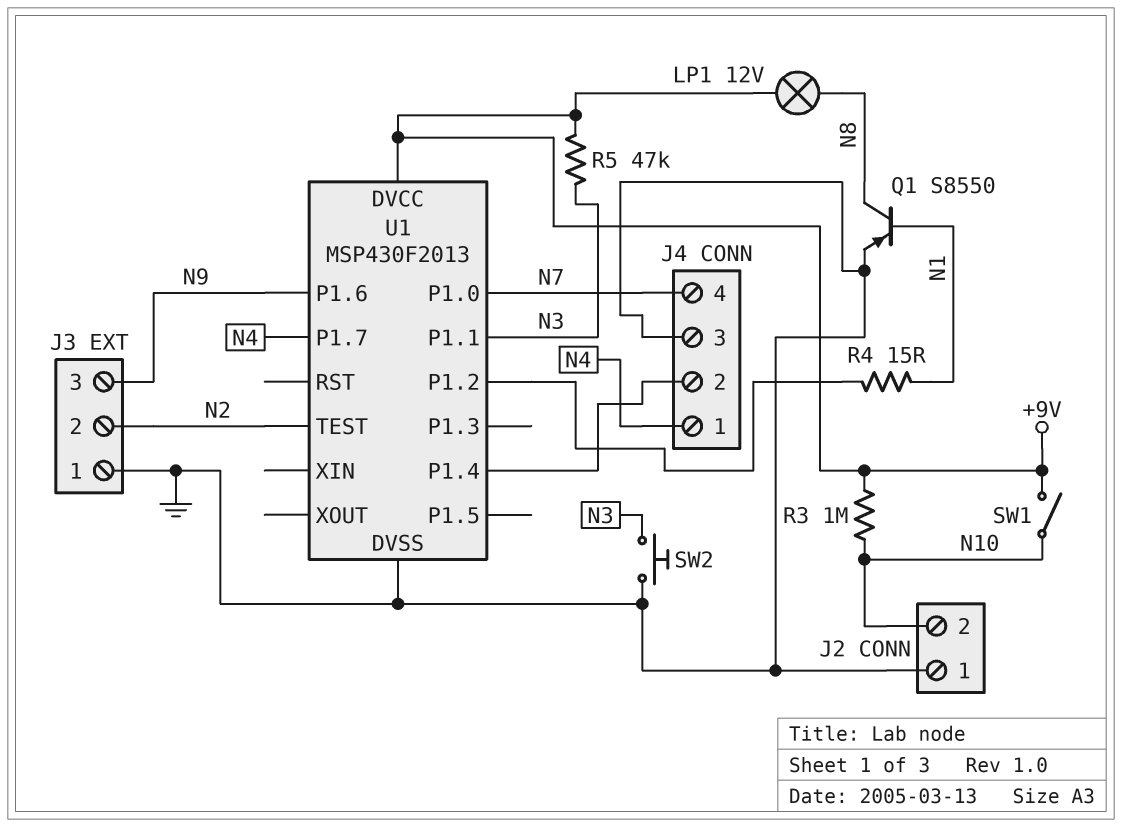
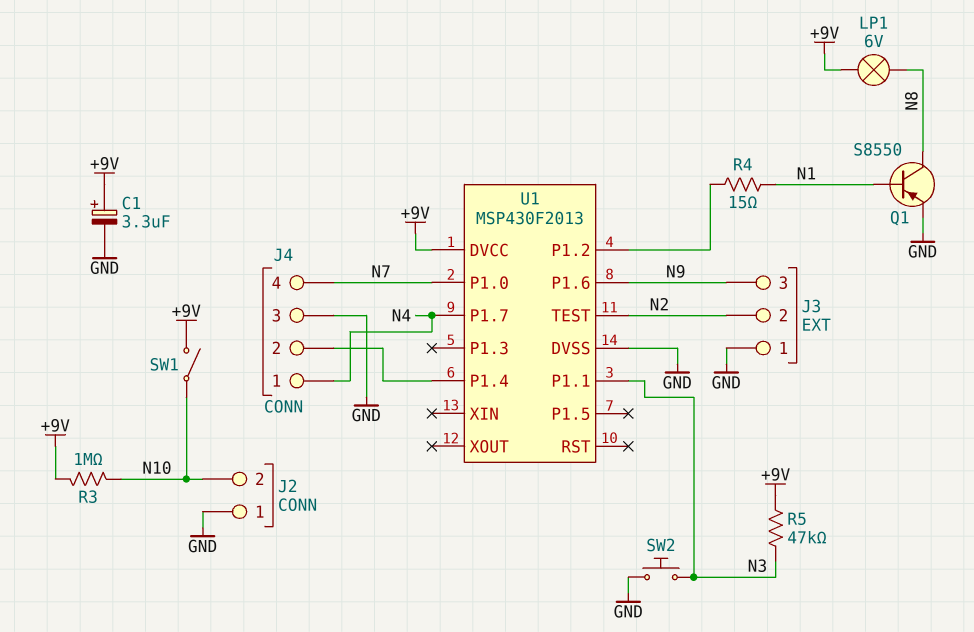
C1: none -> 3.3uF (plus +9V, minus GND)
LP1: lamp 12V (+9V, N8) -> lamp 6V (+9V, N8)

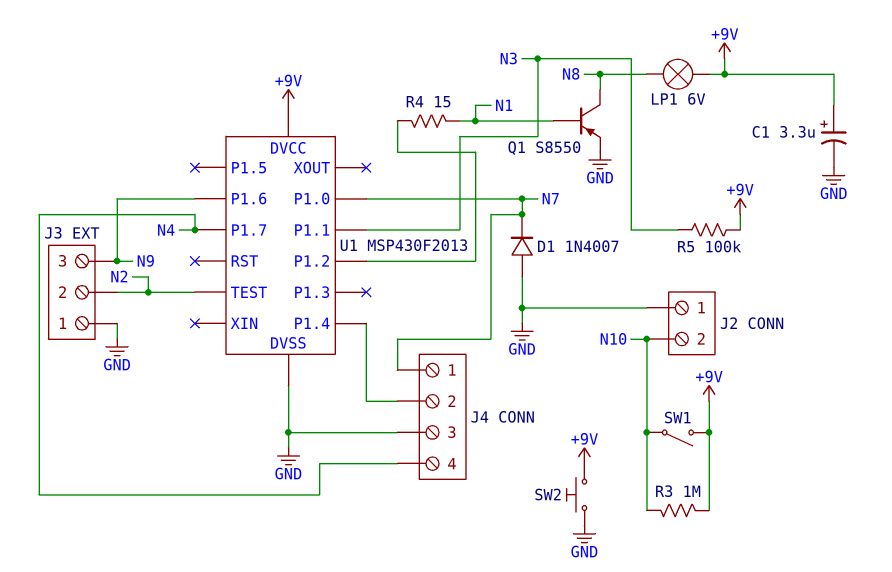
D1: none -> diode 1N4007 (A GND, K N7)
J4 pin 1: N4 -> N7
J4 pin 4: N7 -> N4
R5: 47k (+9V, N3) -> 100k (+9V, N3)
SW2: button (GND, N3) -> button (+9V, GND)

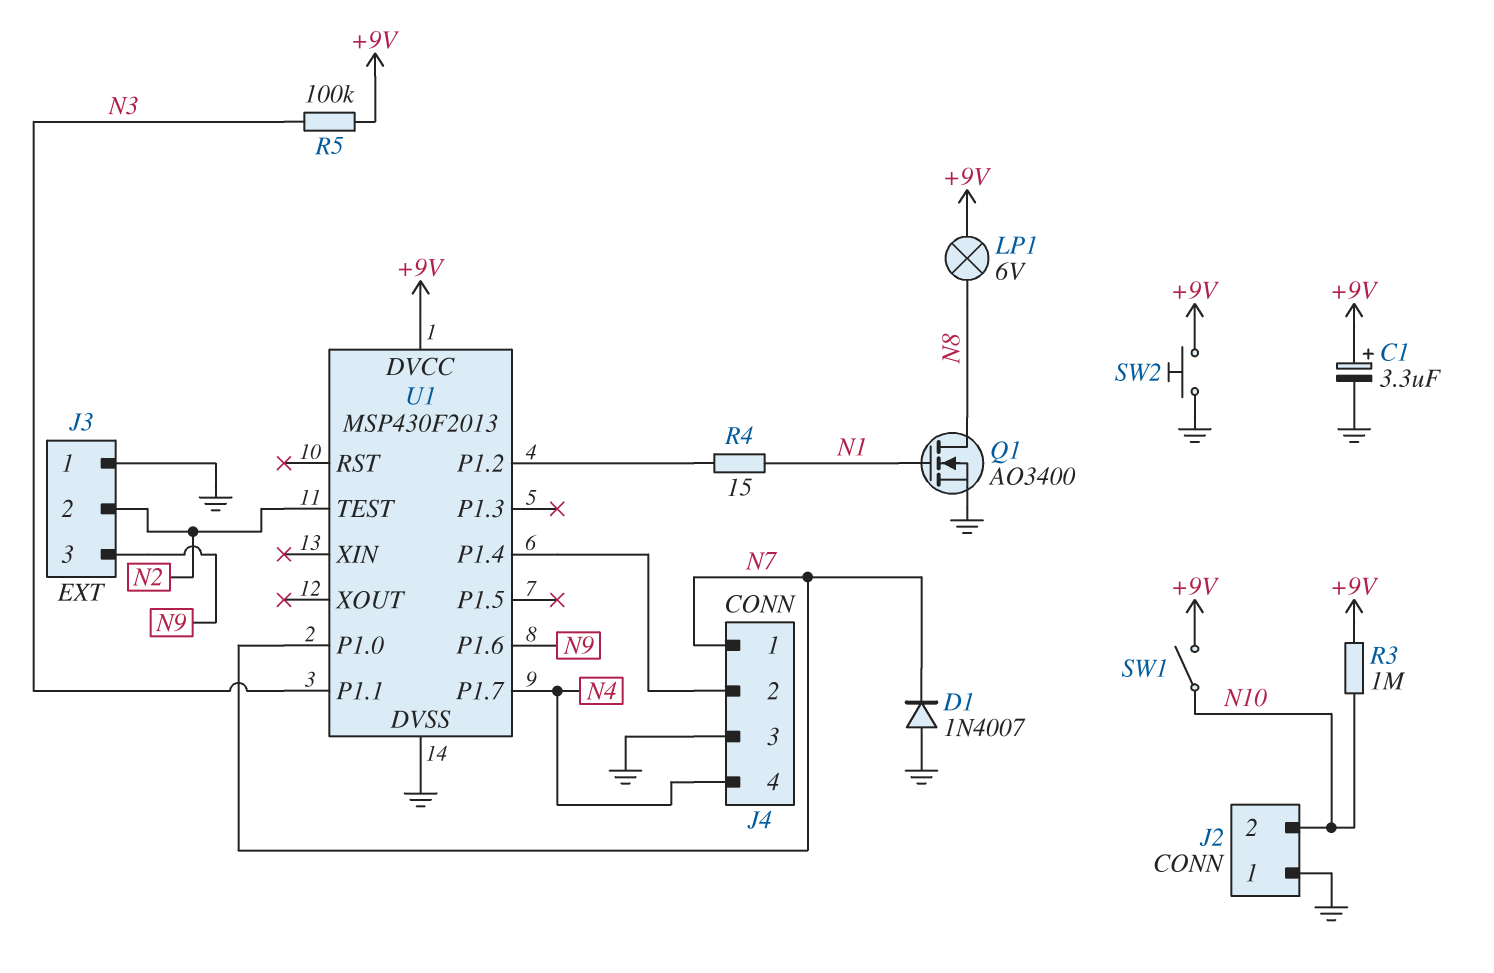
Q1: PNP S8550 (B N1, C N8, E GND) -> NMOS AO3400 (G N1, D N8, S GND)

